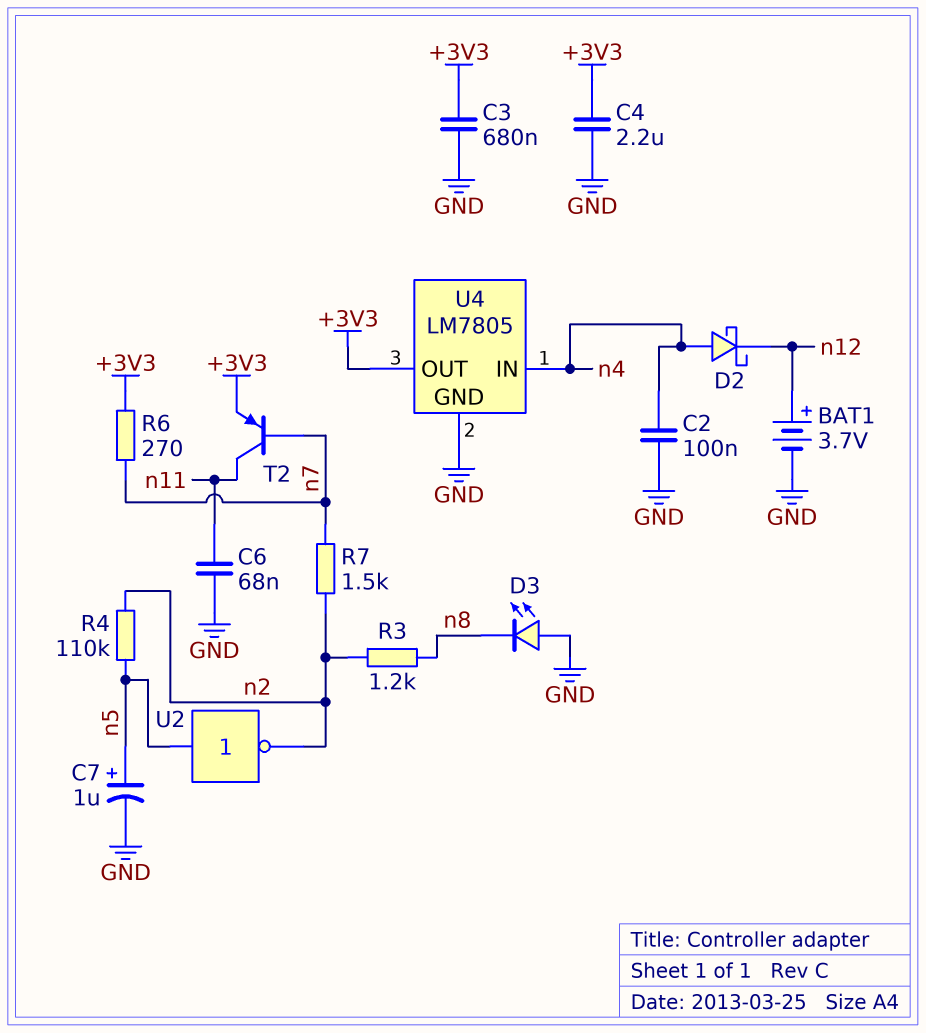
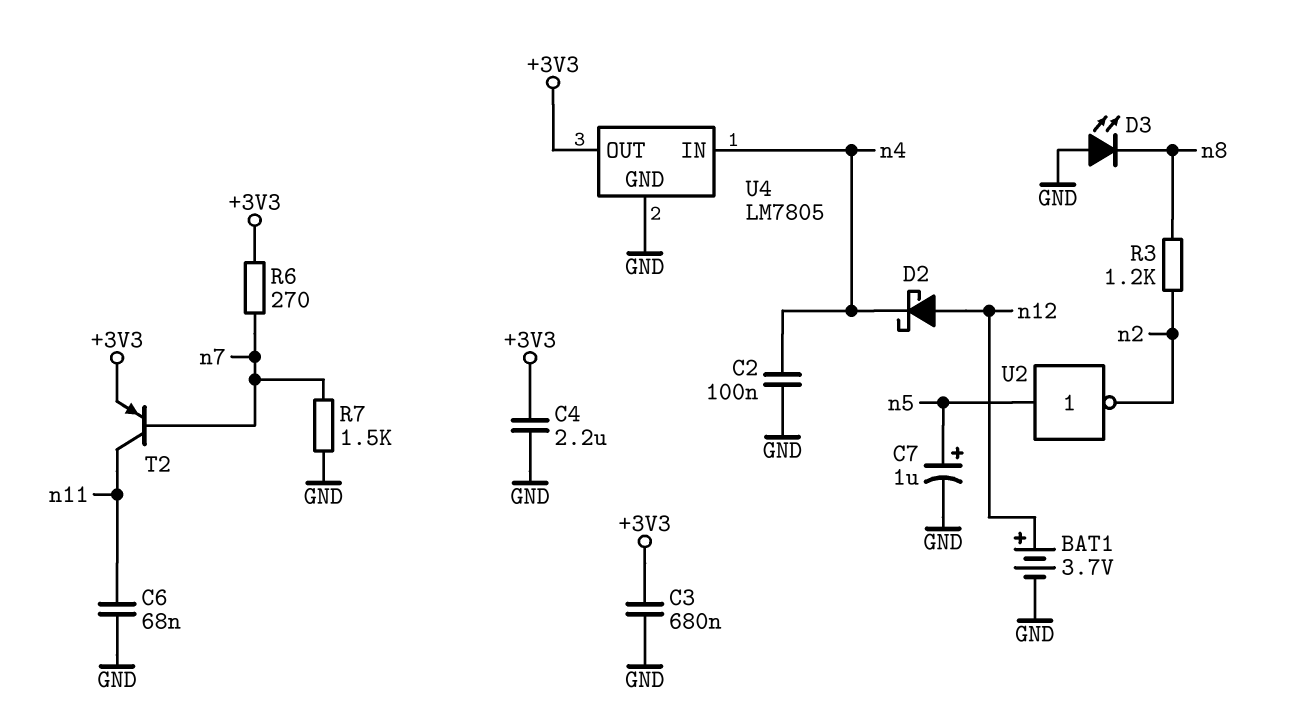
D2: schottky (A n4, K n12) -> schottky (A n12, K n4)
R4: 110k (n2, n5) -> none
R7: 1.5k (n2, n7) -> 1.5k (GND, n7)

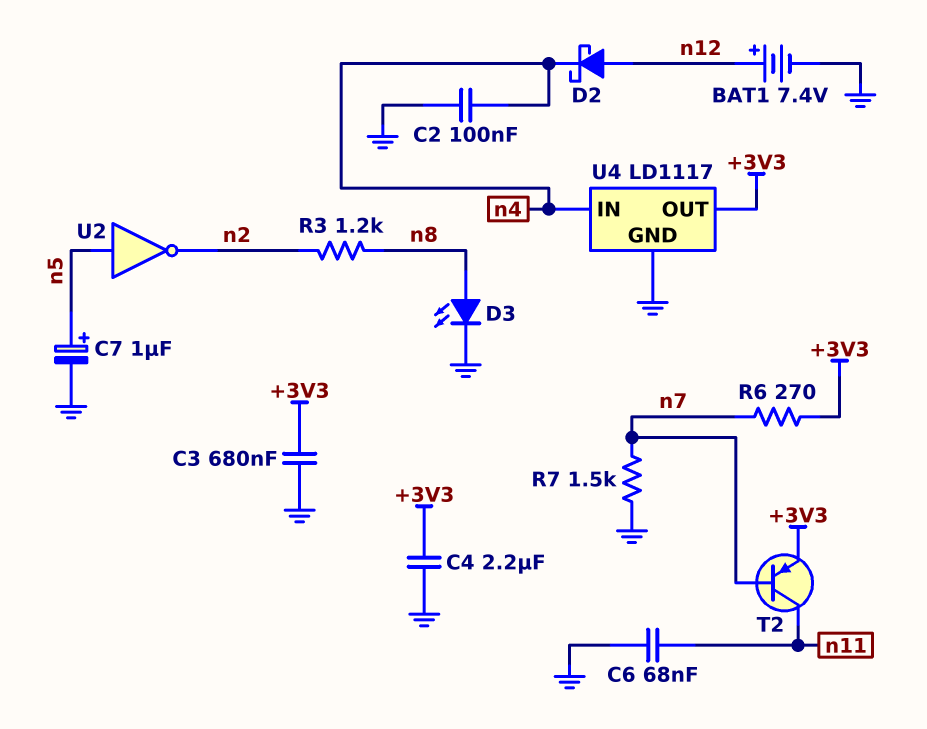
BAT1: 3.7V (plus n12, minus GND) -> 7.4V (plus n12, minus GND)
D3: LED (A GND, K n8) -> LED (A n8, K GND)
U4: LM7805 -> LD1117

